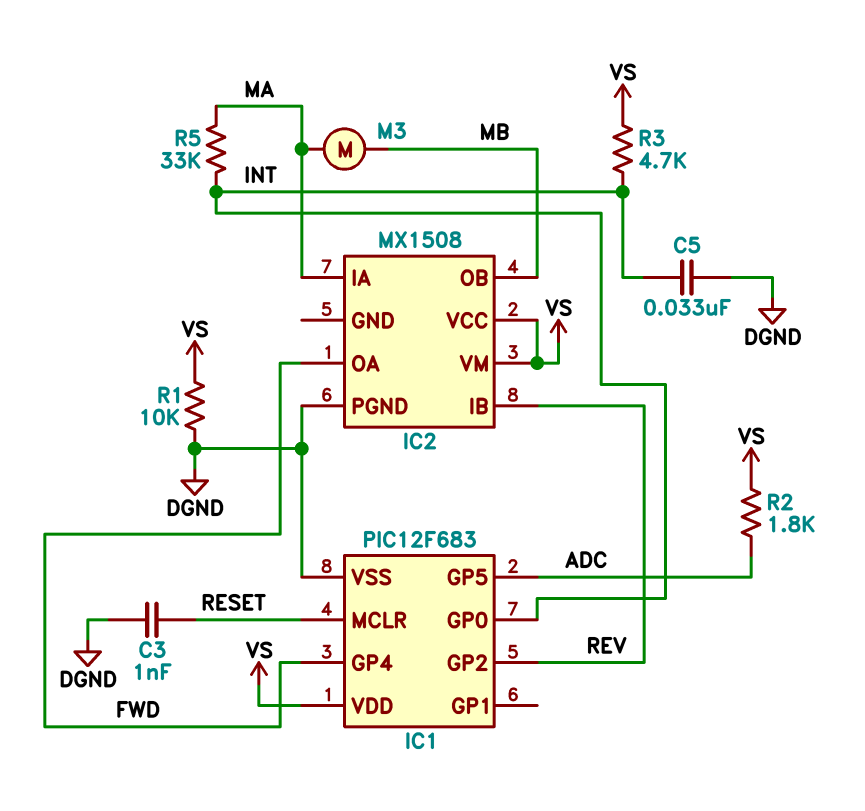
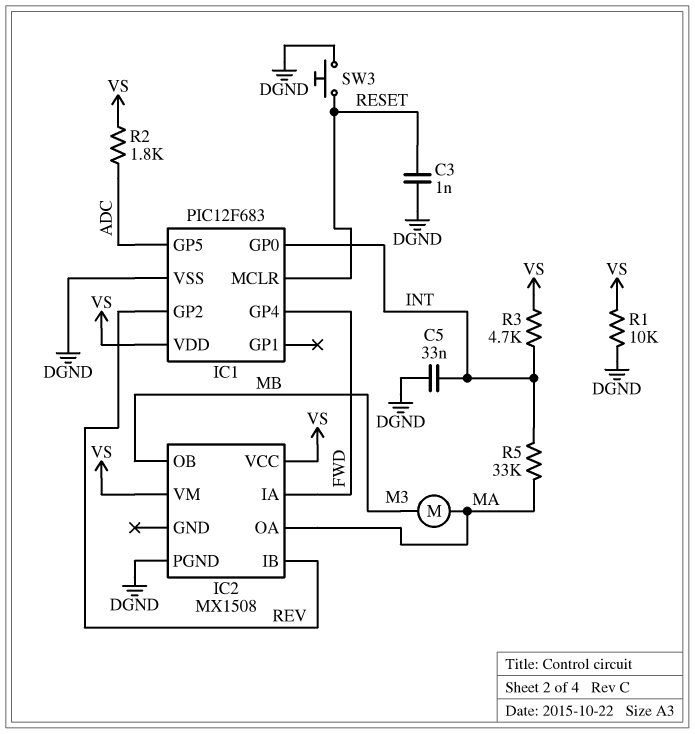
IC2 pin IA: MA -> FWD
IC2 pin OA: FWD -> MA
SW3: none -> button (DGND, RESET)

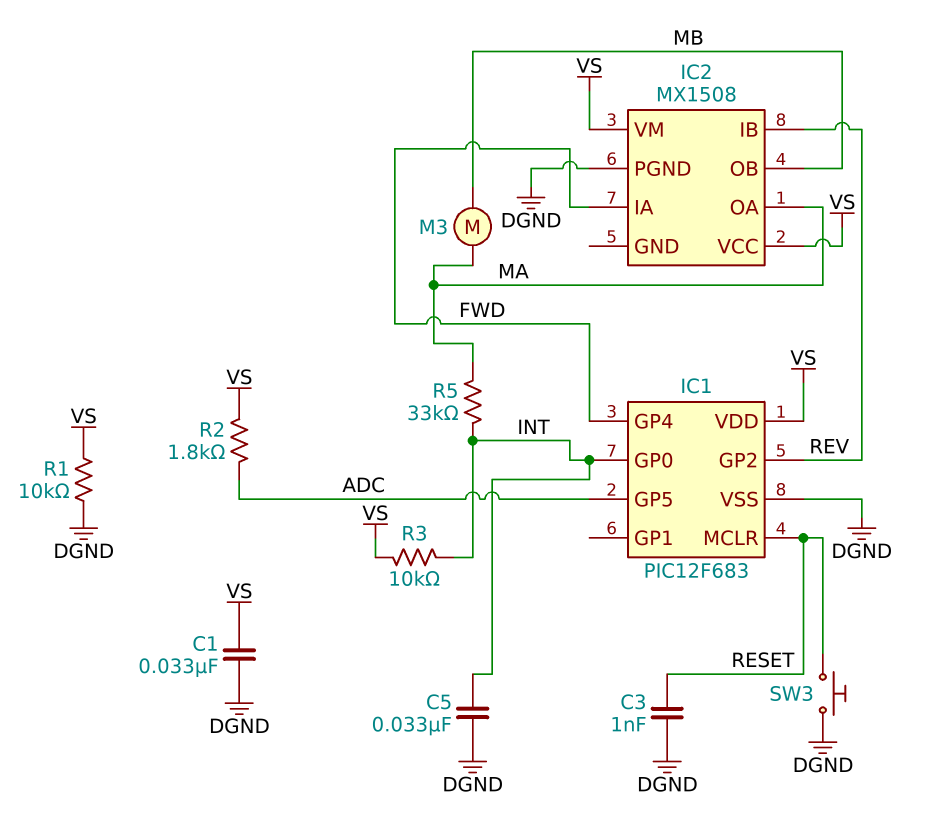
C1: none -> 33nF (DGND, VS)
R3: 4.7k (INT, VS) -> 10k (INT, VS)

